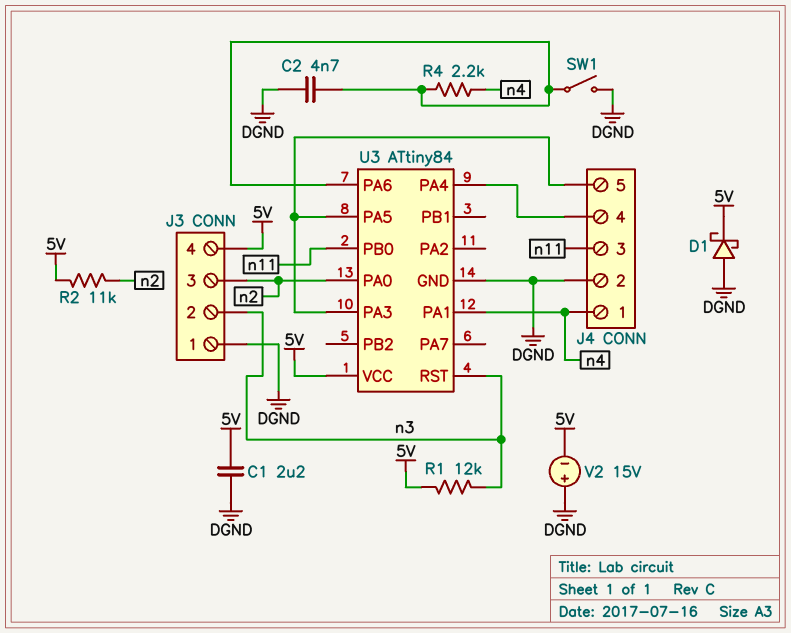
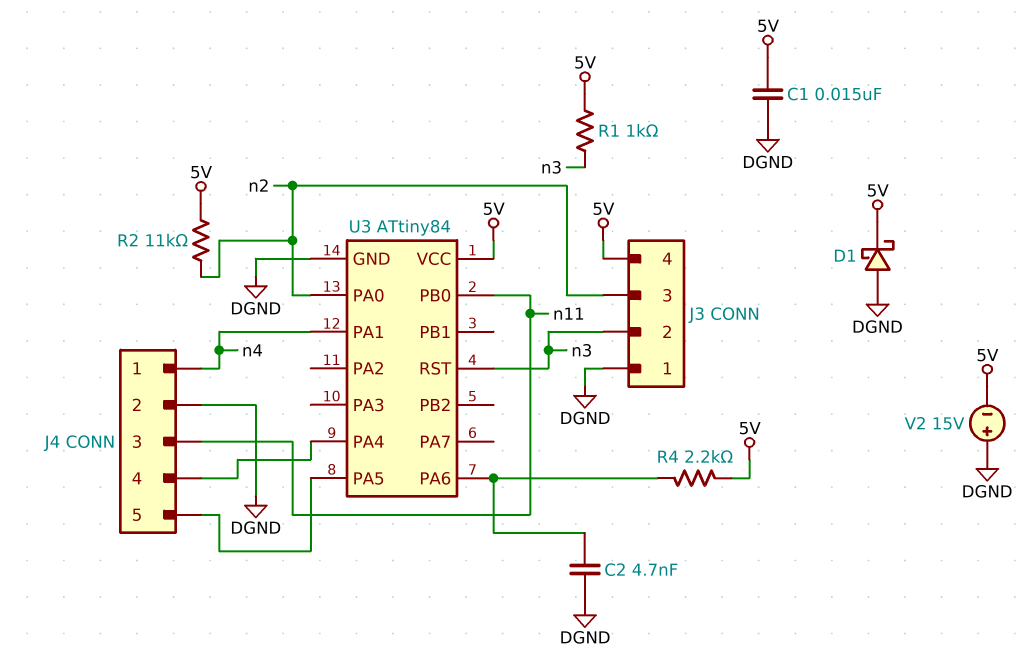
C1: 2.2uF (5V, DGND) -> 15nF (5V, DGND)
R1: 12k (5V, n3) -> 1k (5V, n3)
R4: 2.2k (U3/PA6, n4) -> 2.2k (5V, U3/PA6)
SW1: switch (DGND, U3/PA6) -> none
U3 pin PA3: J4/5 -> none

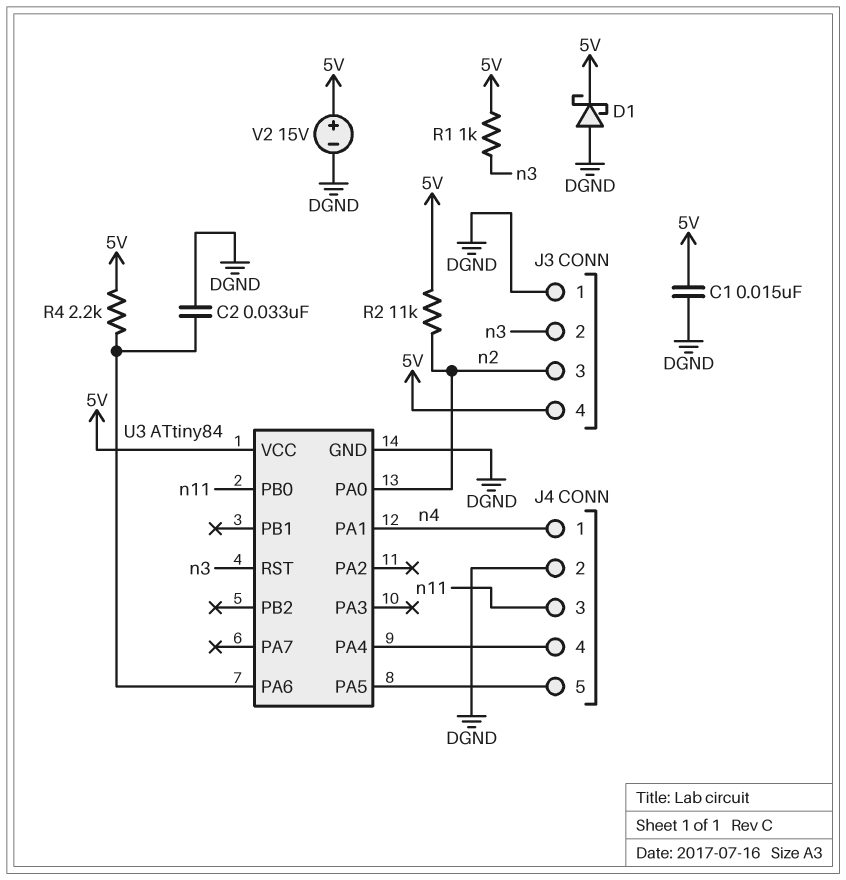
C2: 4.7nF (DGND, U3/PA6) -> 33nF (DGND, U3/PA6)
V2: 15V (plus DGND, minus 5V) -> 15V (plus 5V, minus DGND)

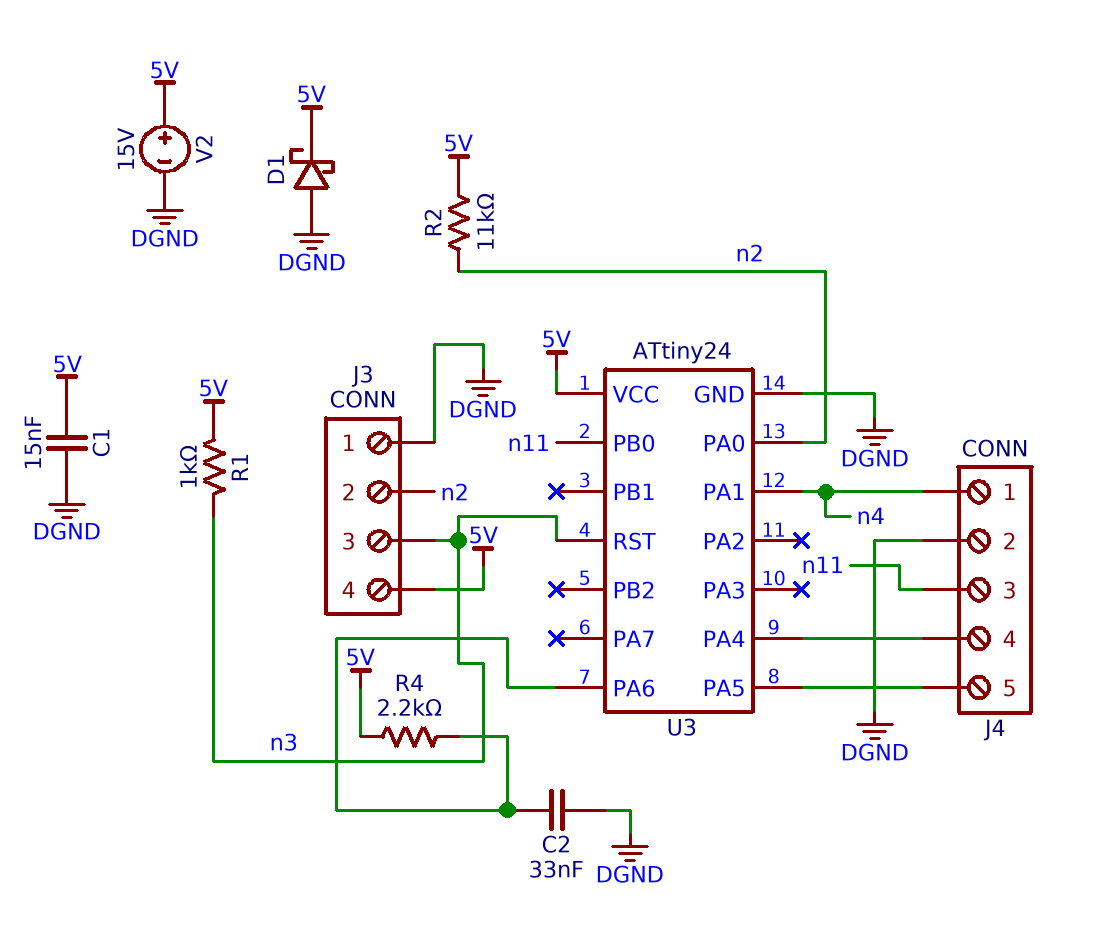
J3 pin 2: n3 -> n2
J3 pin 3: n2 -> n3
U3: ATtiny84 -> ATtiny24

